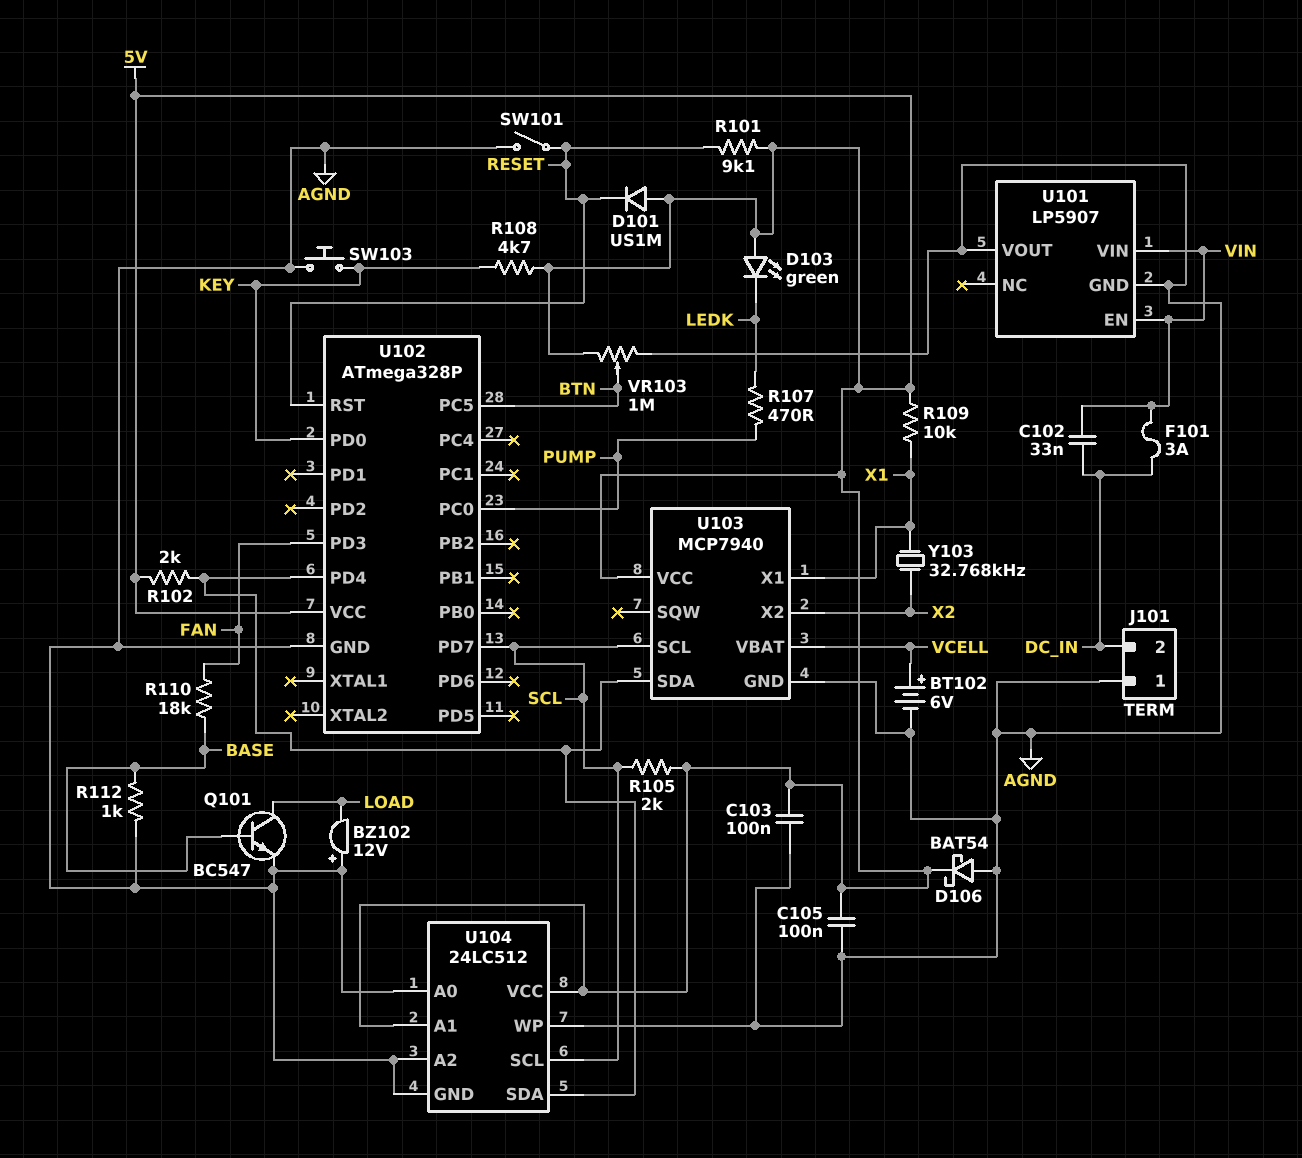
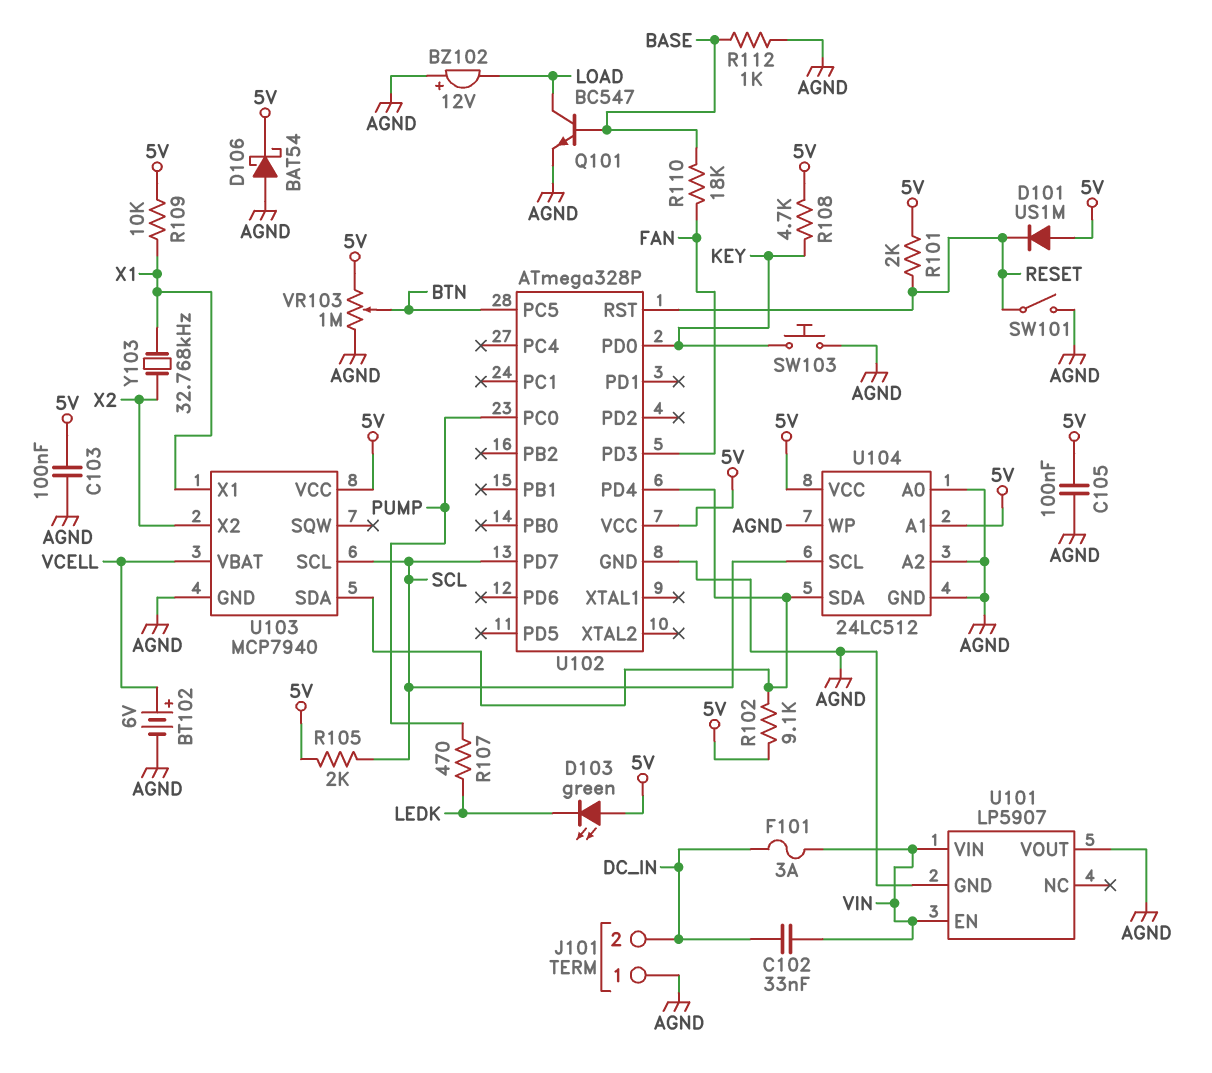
R101: 9.1k (5V, RESET) -> 2k (5V, RESET)
R102: 2k (5V, U102/PD4) -> 9.1k (5V, U102/PD4)

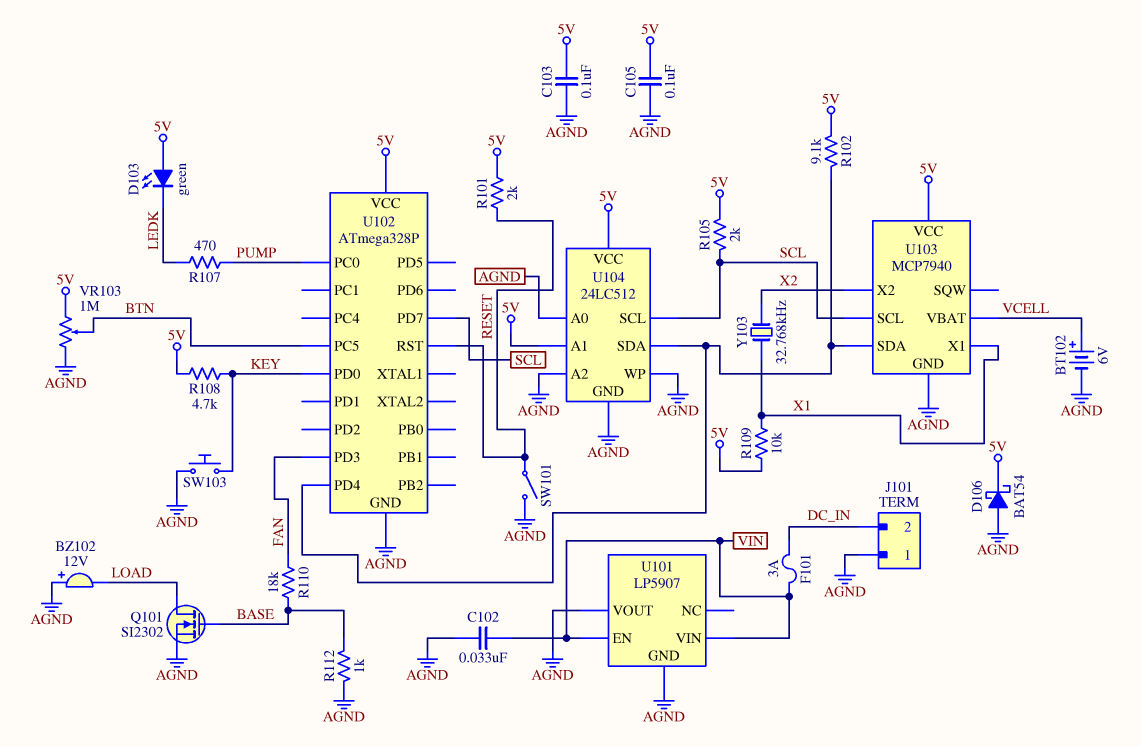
C102: 33nF (DC_IN, VIN) -> 33nF (AGND, VIN)
D101: diode US1M (A 5V, K RESET) -> none
Q101: NPN BC547 (B BASE, C LOAD, E AGND) -> NMOS SI2302 (G BASE, D LOAD, S AGND)

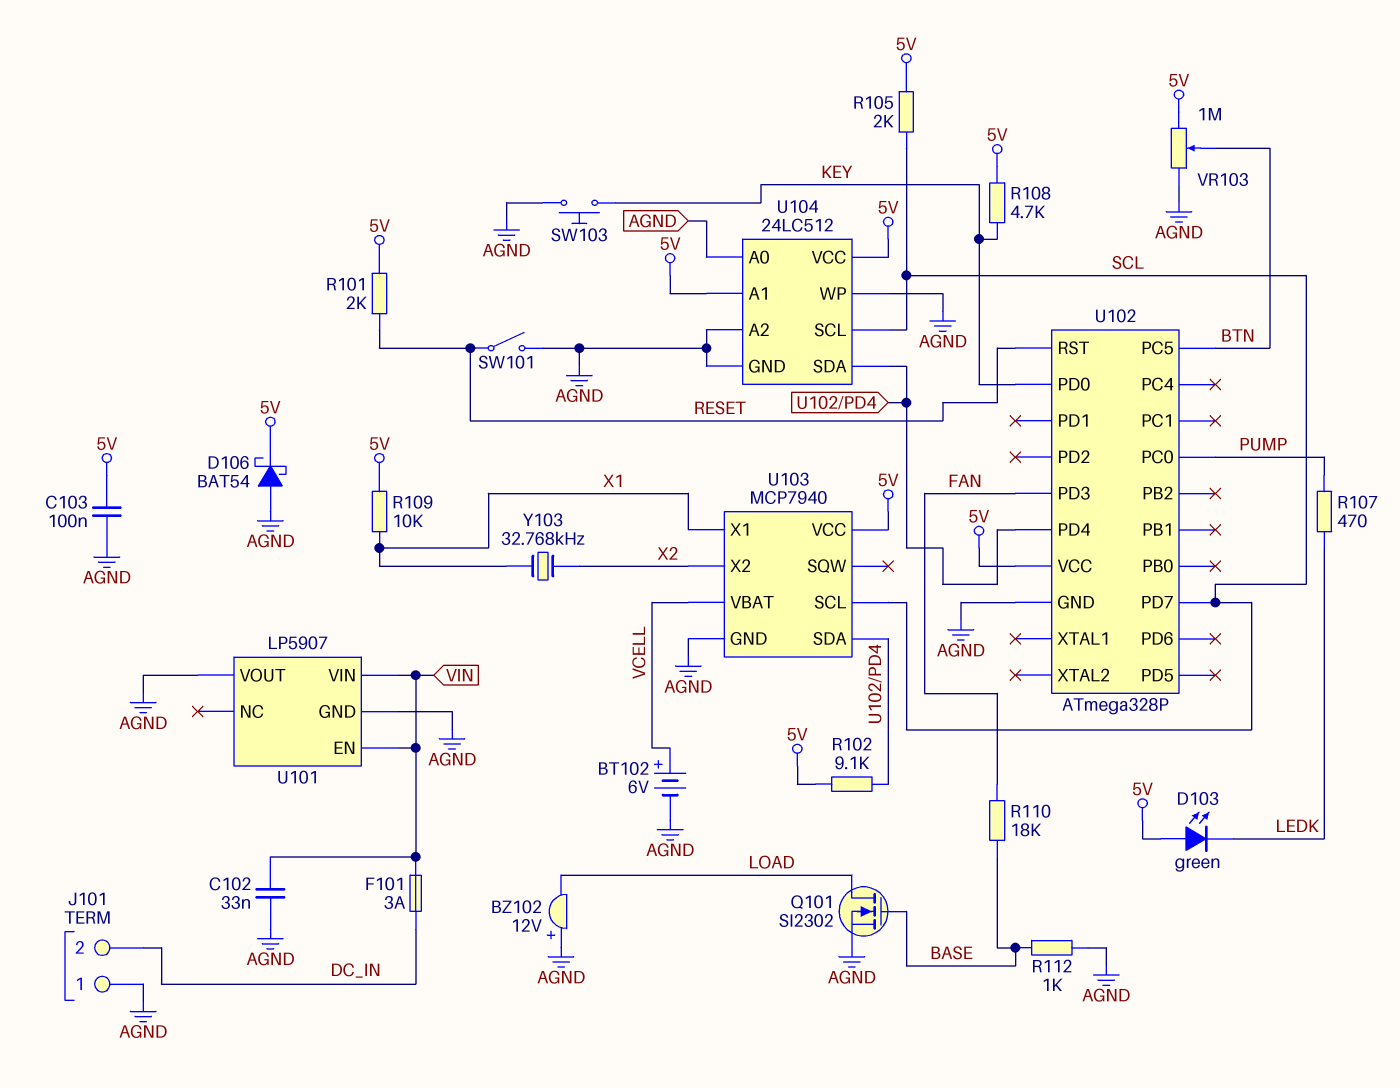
C105: 100nF (5V, AGND) -> none

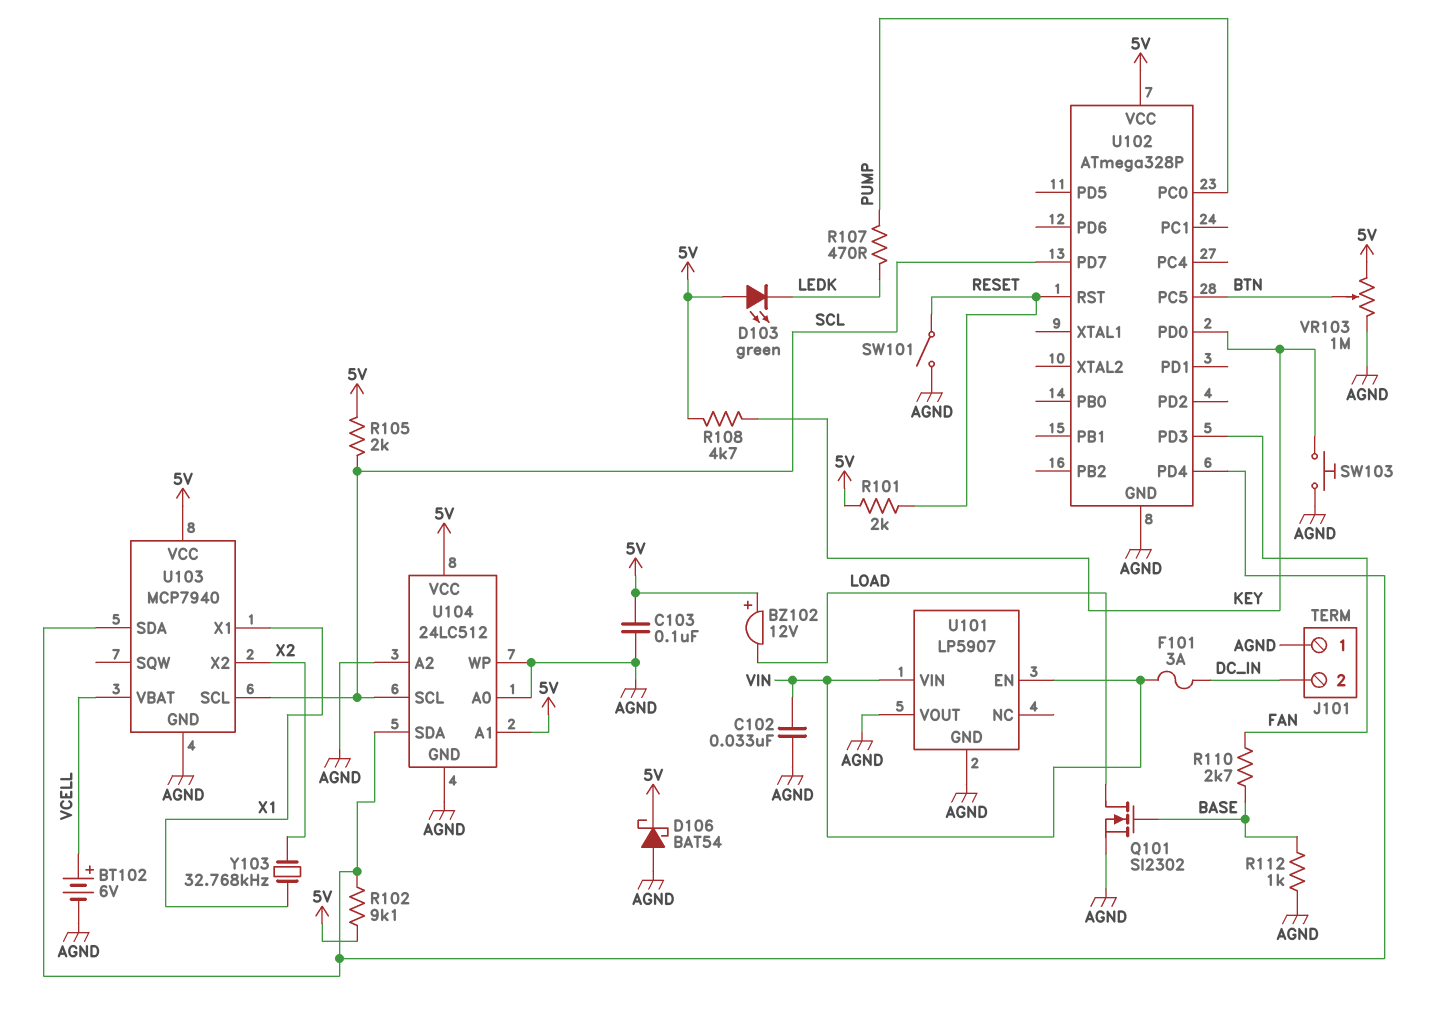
BZ102: buzzer 12V (plus AGND, minus LOAD) -> buzzer 12V (plus 5V, minus LOAD)
R109: 10k (5V, X1) -> none
R110: 18k (BASE, FAN) -> 2.7k (BASE, FAN)

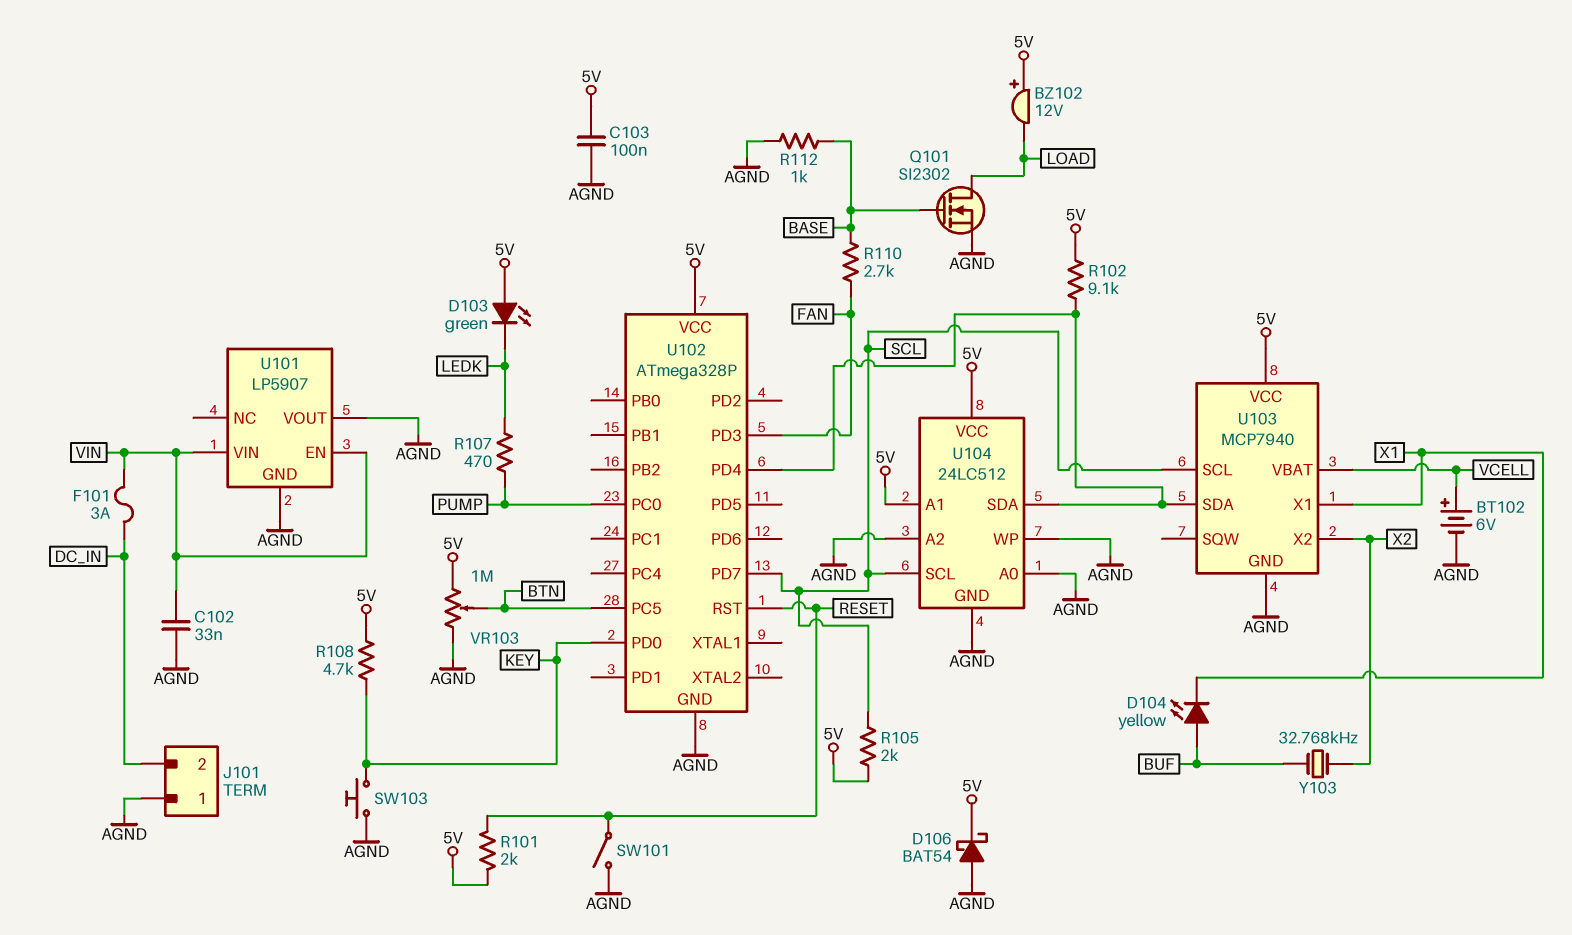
D104: none -> LED yellow (A BUF, K X1)
Y103: 32.768kHz (X1, X2) -> 32.768kHz (BUF, X2)

